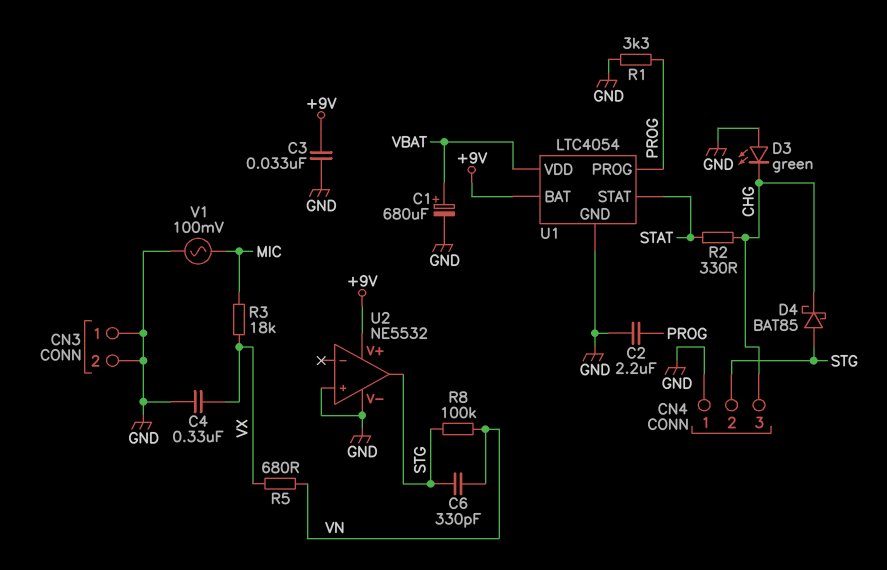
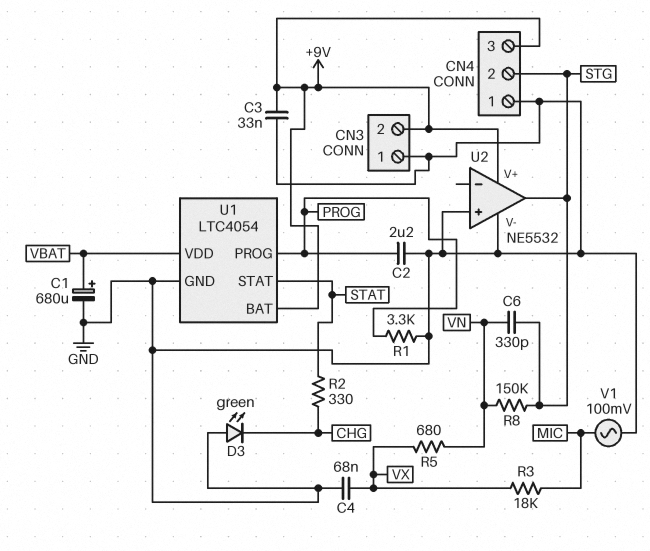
C4: 330nF (GND, VX) -> 68nF (GND, VX)
CN3 pin 2: GND -> +9V
CN4 pin 3: CHG -> +9V
D4: schottky BAT85 (A STG, K CHG) -> none
R8: 100k (STG, VN) -> 150k (STG, VN)

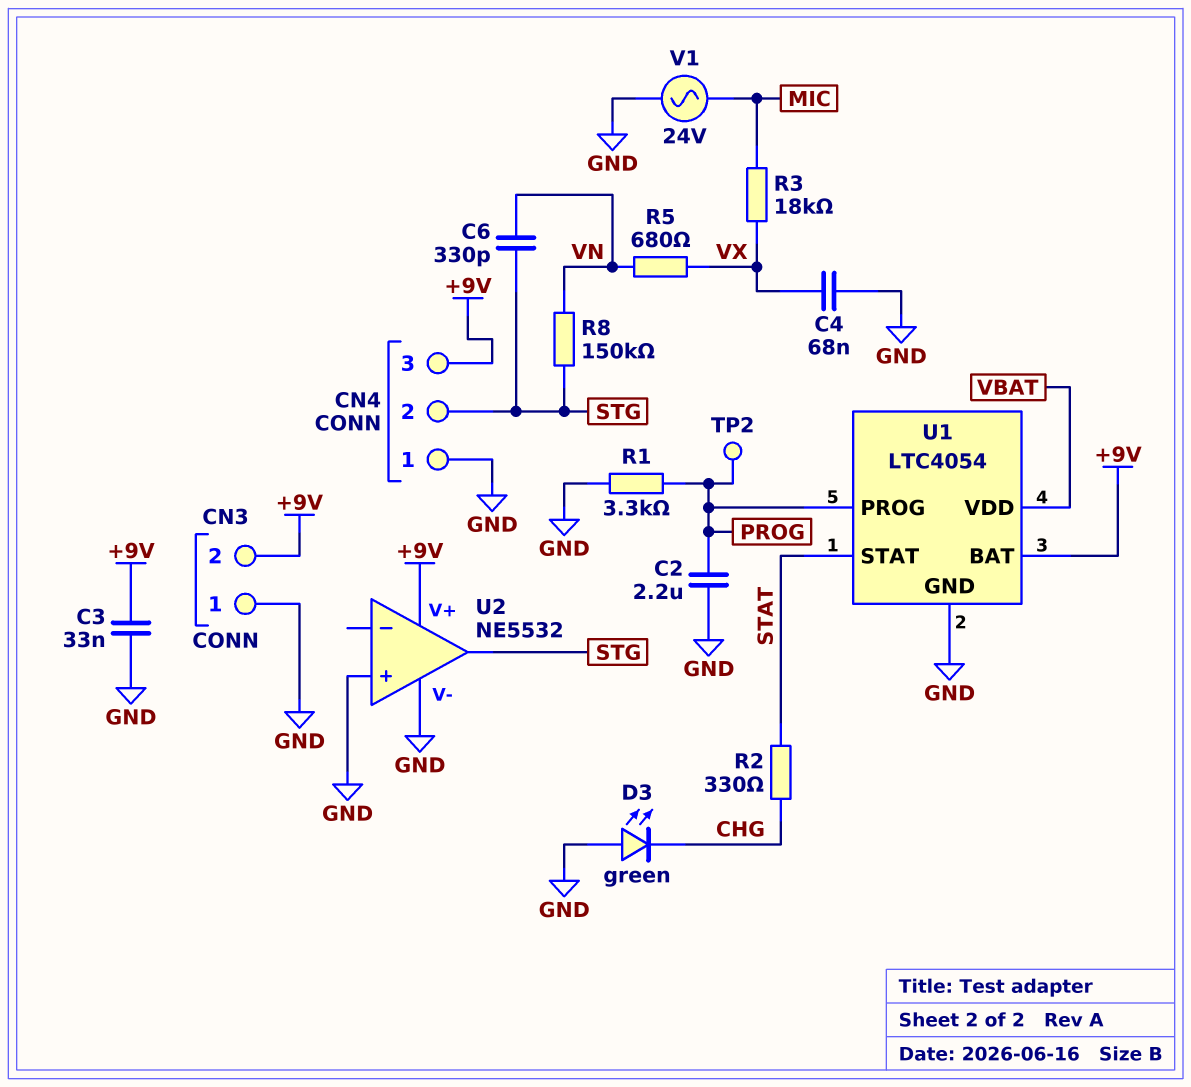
C1: 680uF (plus VBAT, minus GND) -> none
TP2: none -> test point (PROG)
V1: AC 100mV (GND, MIC) -> AC 24V (GND, MIC)

